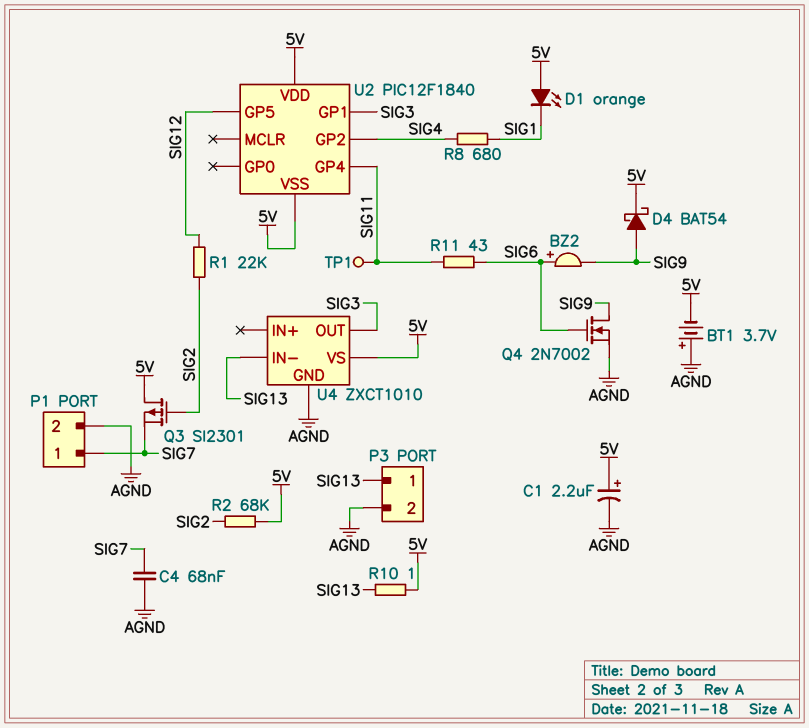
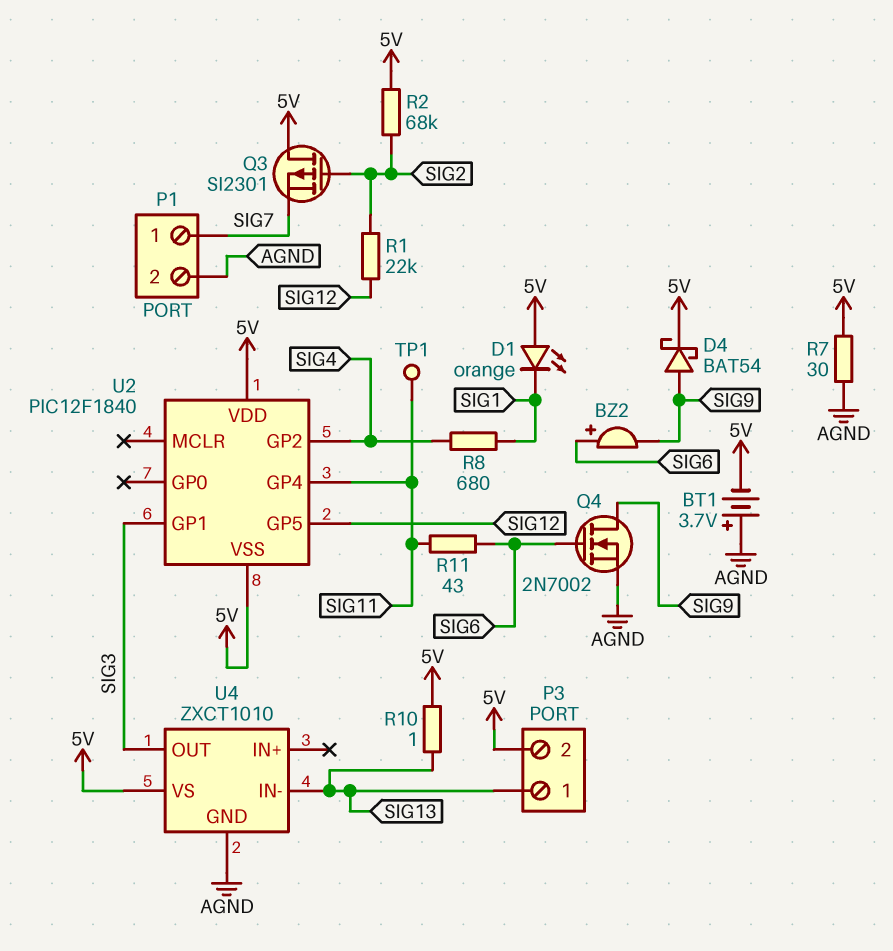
C1: 2.2uF (plus 5V, minus AGND) -> none
C4: 68nF (AGND, SIG7) -> none
P3 pin 2: AGND -> 5V
R7: none -> 30 (5V, AGND)

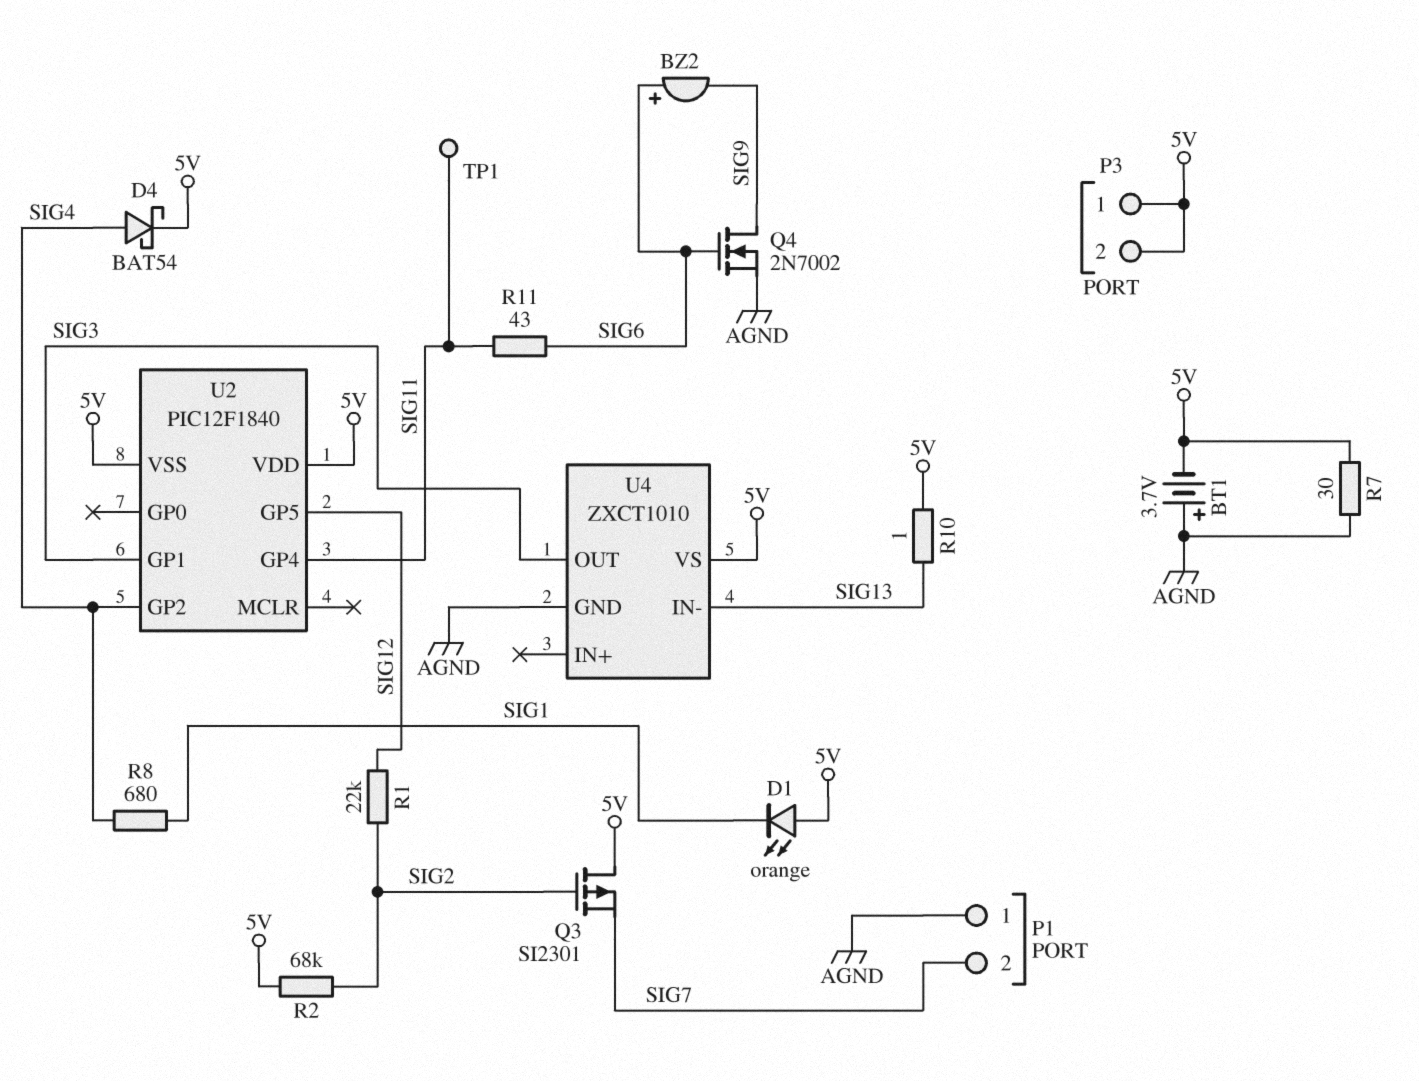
D4: schottky BAT54 (A SIG9, K 5V) -> schottky BAT54 (A SIG4, K 5V)
P1 pin 1: SIG7 -> AGND
P1 pin 2: AGND -> SIG7
P3 pin 1: SIG13 -> 5V

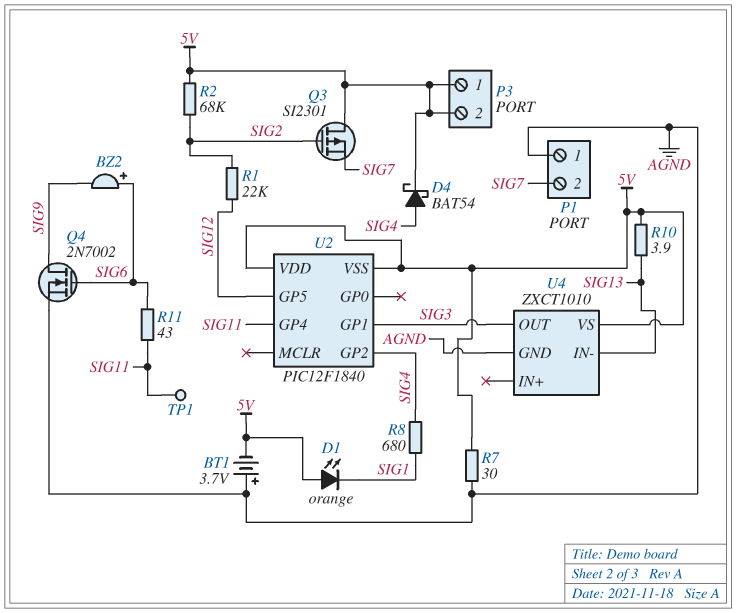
R10: 1 (5V, SIG13) -> 3.9 (5V, SIG13)

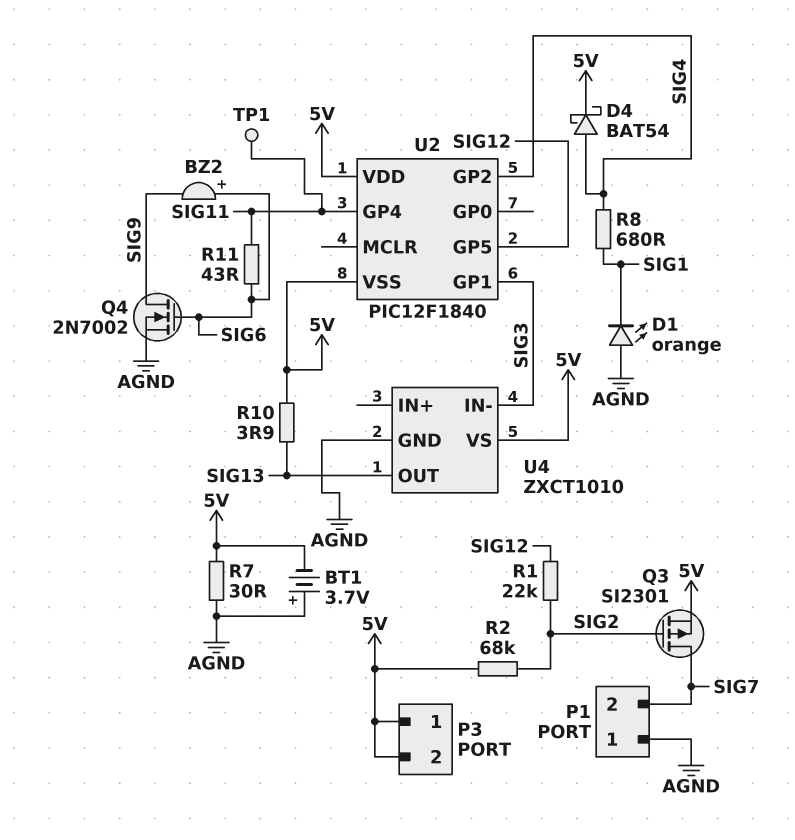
D1: LED orange (A 5V, K SIG1) -> LED orange (A AGND, K SIG1)
Q3: PMOS SI2301 (G SIG2, D 5V, S SIG7) -> PMOS SI2301 (G SIG2, D SIG7, S 5V)
U4 pin IN-: SIG13 -> SIG3
U4 pin OUT: SIG3 -> SIG13

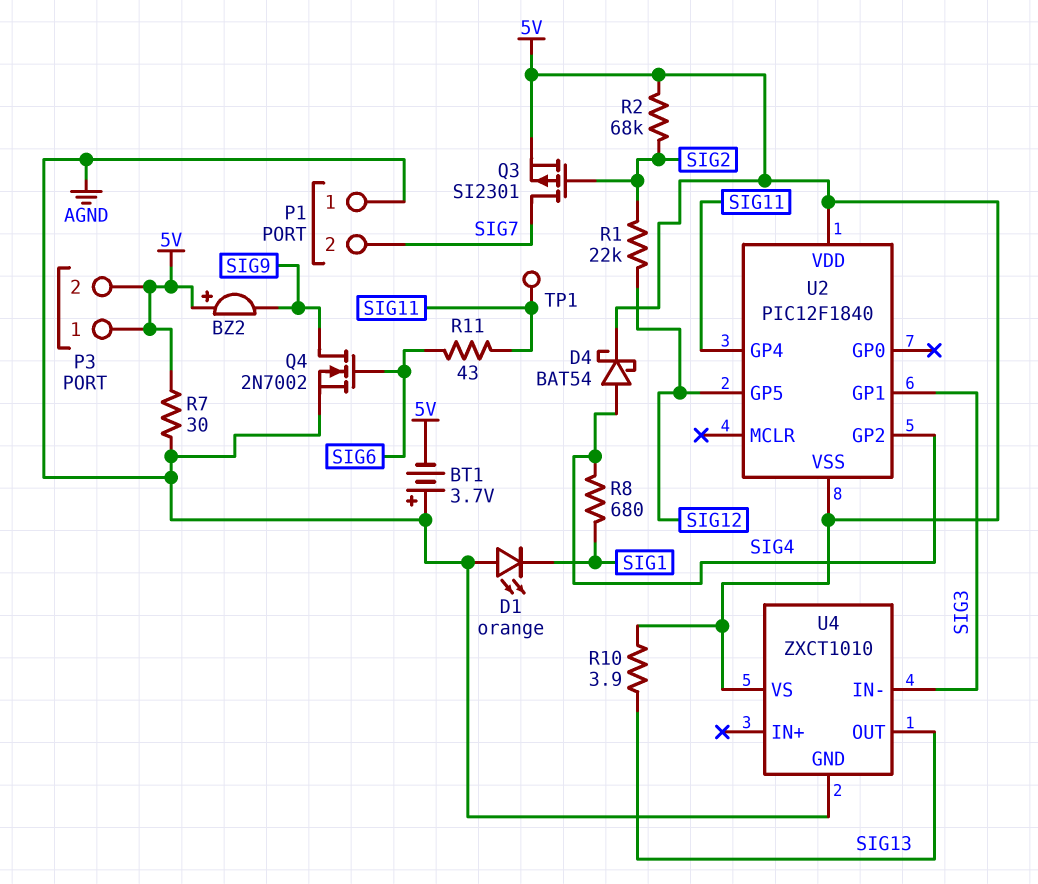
BZ2: buzzer (plus SIG6, minus SIG9) -> buzzer (plus 5V, minus SIG9)

